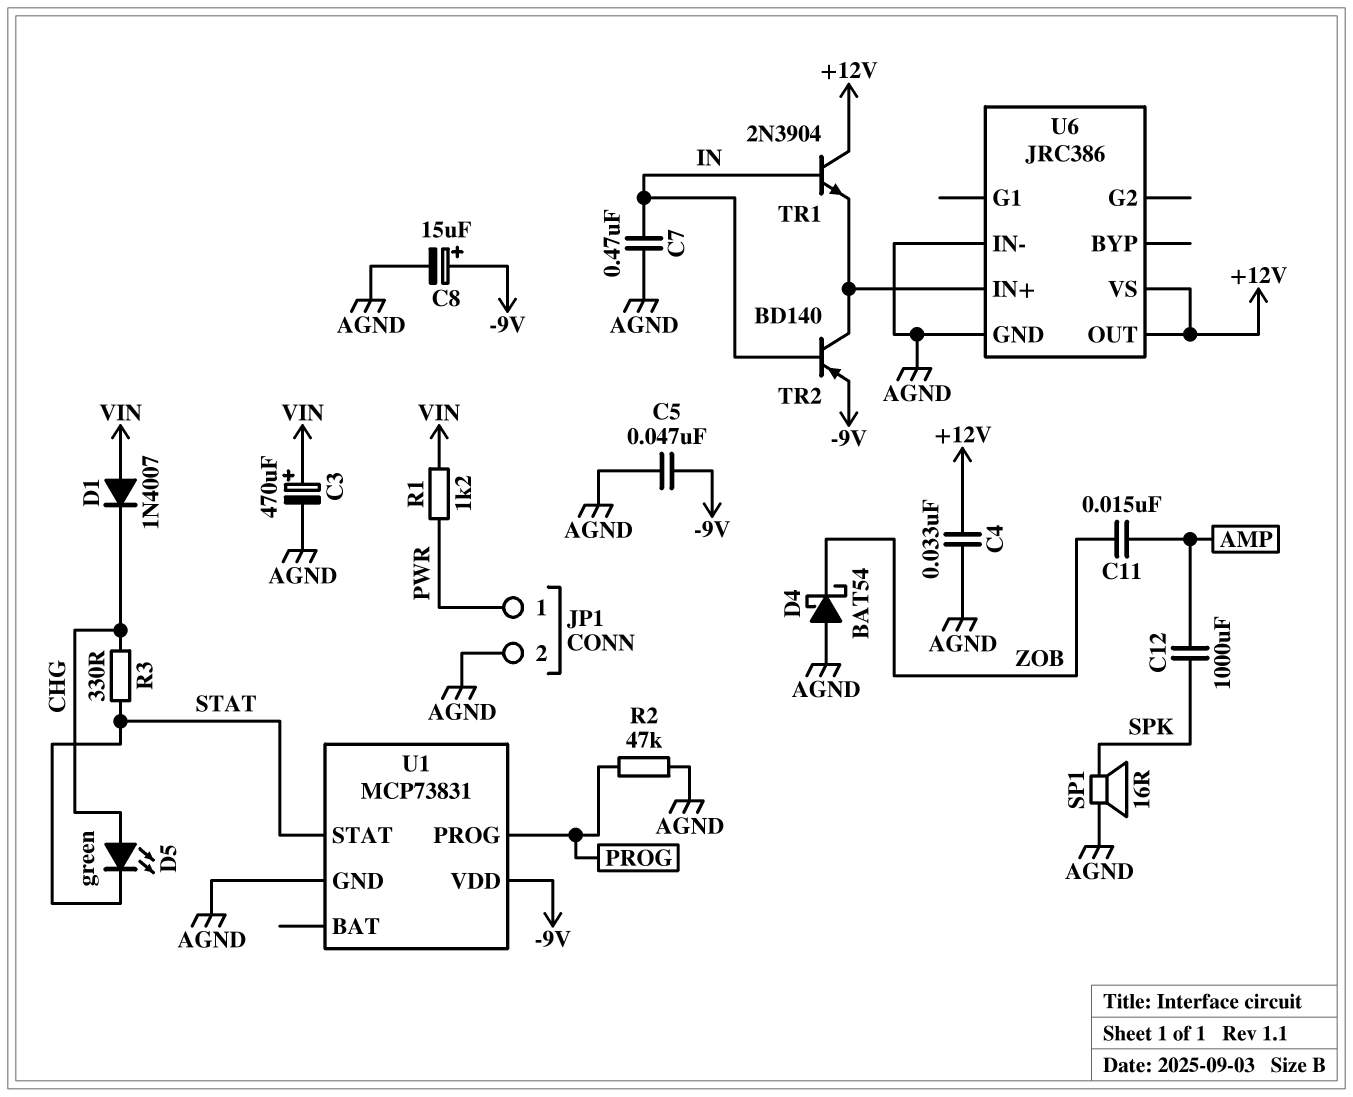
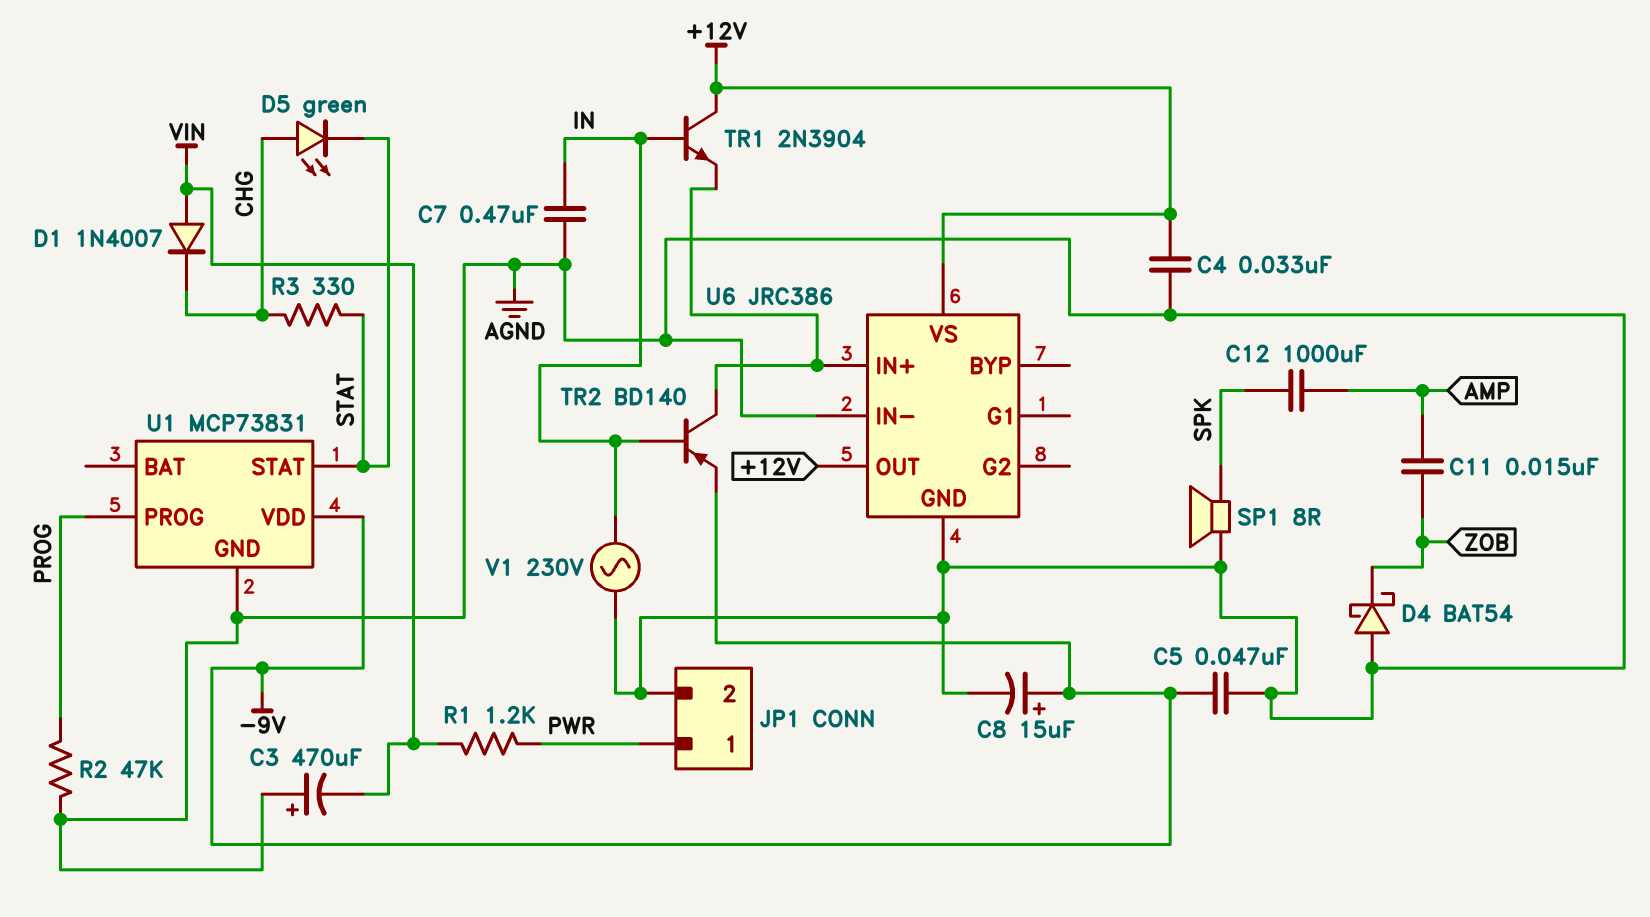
C3: 470uF (plus VIN, minus AGND) -> 470uF (plus AGND, minus VIN)
SP1: speaker 16R (AGND, SPK) -> speaker 8R (AGND, SPK)
V1: none -> AC 230V (AGND, IN)

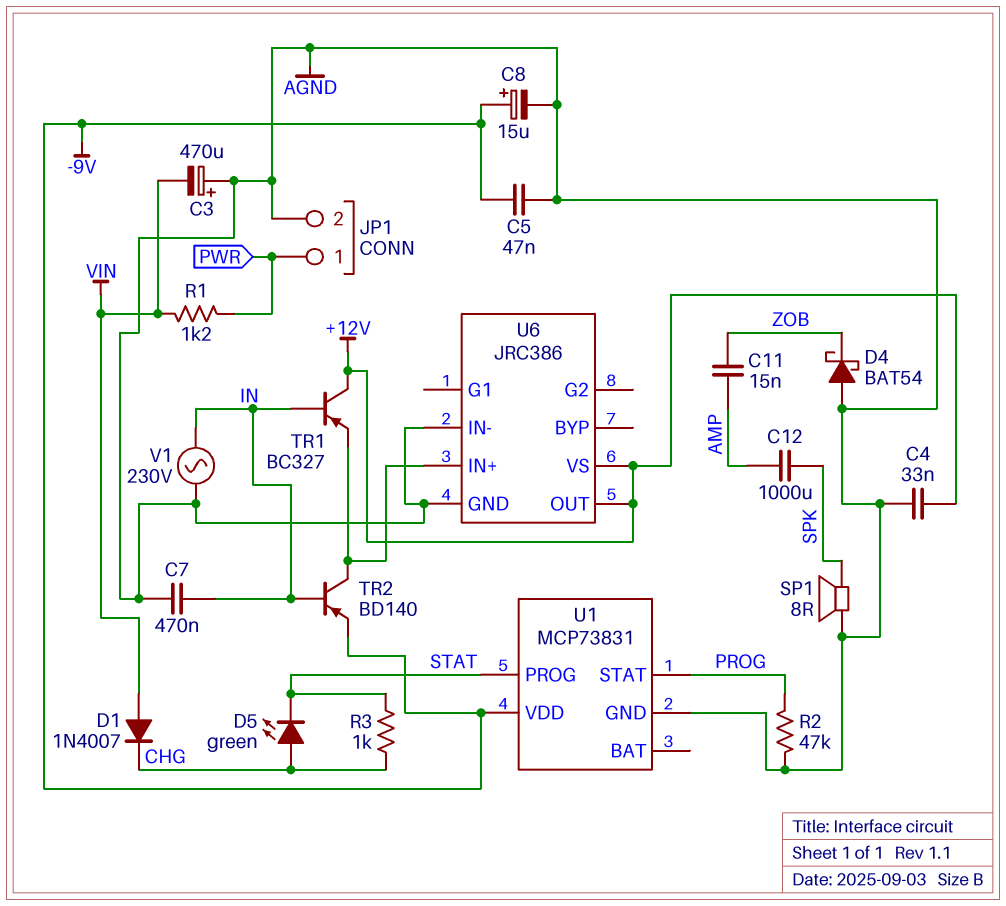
R3: 330 (CHG, STAT) -> 1k (CHG, STAT)
TR1: NPN 2N3904 (B IN, C +12V, E U6/IN+) -> PNP BC327 (B IN, C +12V, E U6/IN+)
U1 pin PROG: PROG -> STAT
U1 pin STAT: STAT -> PROG

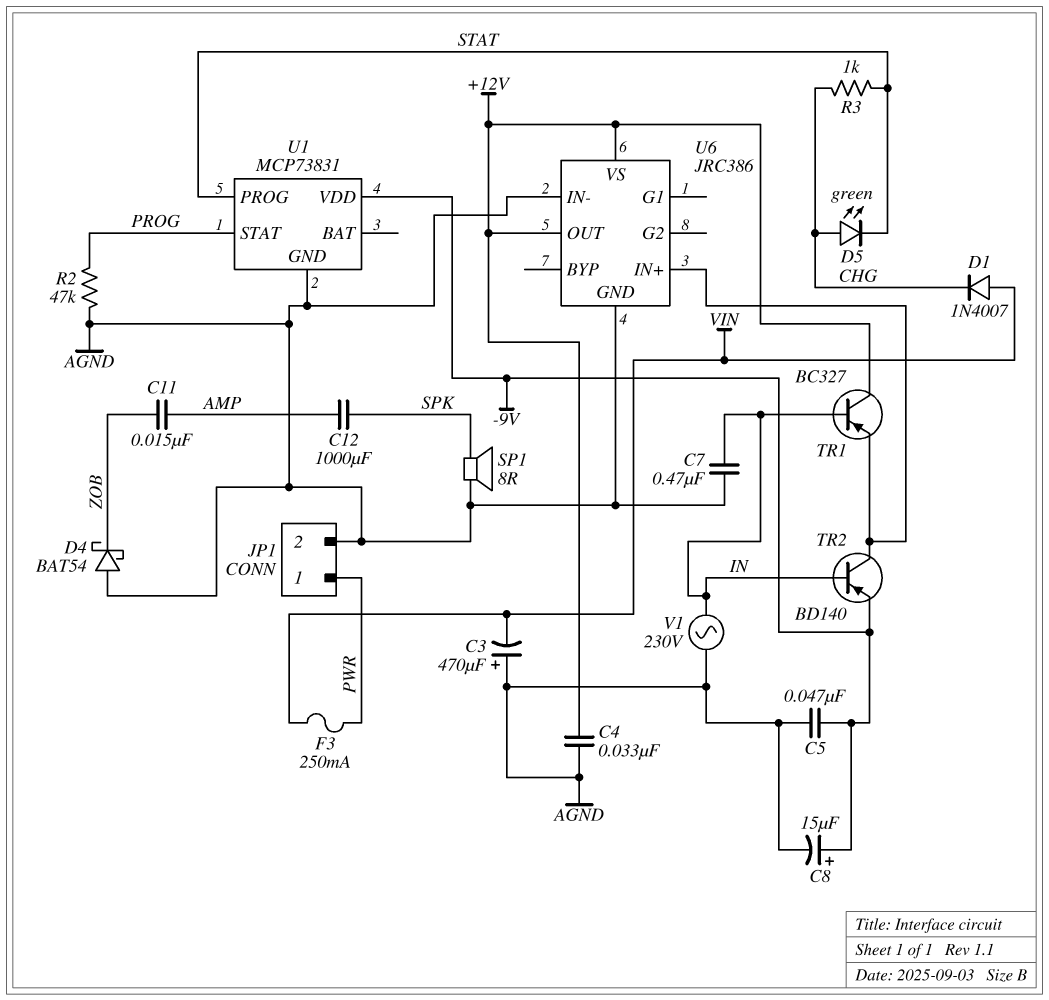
F3: none -> 250mA (PWR, VIN)
R1: 1.2k (PWR, VIN) -> none

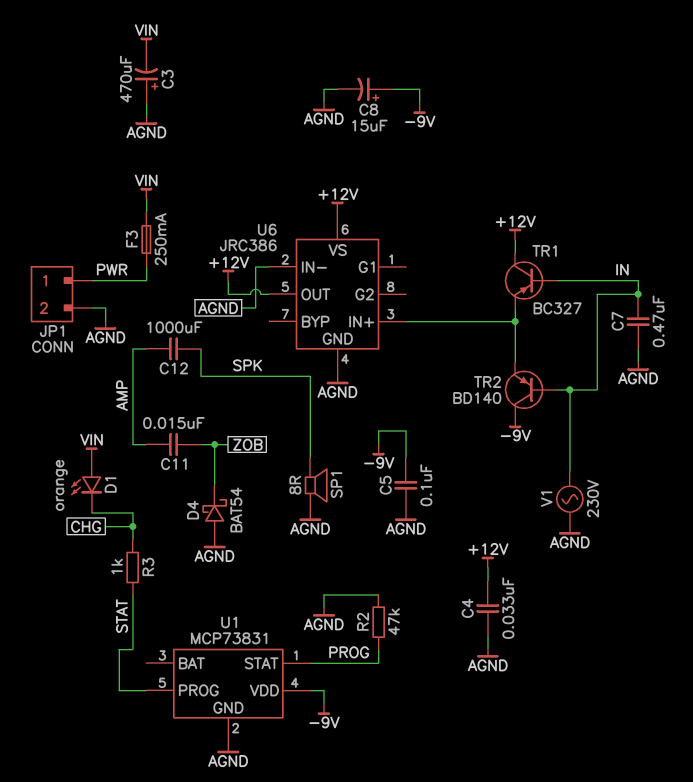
C5: 47nF (-9V, AGND) -> 100nF (-9V, AGND)
D1: diode 1N4007 (A VIN, K CHG) -> LED orange (A VIN, K CHG)
D5: LED green (A CHG, K STAT) -> none
TR2: PNP BD140 (B IN, C U6/IN+, E -9V) -> PNP BD140 (B IN, C -9V, E U6/IN+)

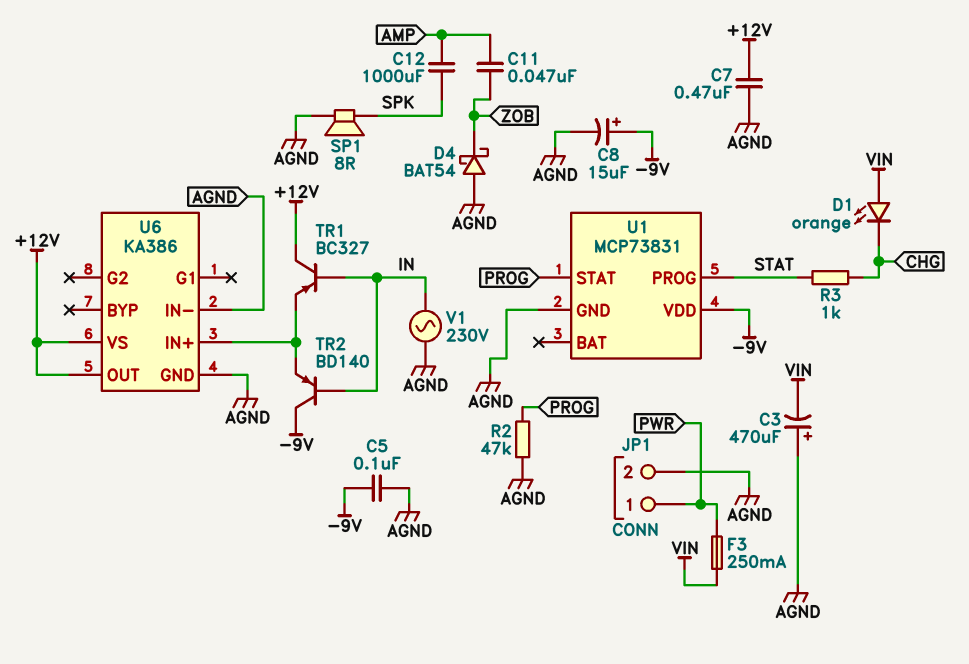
C4: 33nF (+12V, AGND) -> none
C7: 470nF (AGND, IN) -> 470nF (+12V, AGND)
C11: 15nF (AMP, ZOB) -> 47nF (AMP, ZOB)
U6: JRC386 -> KA386

